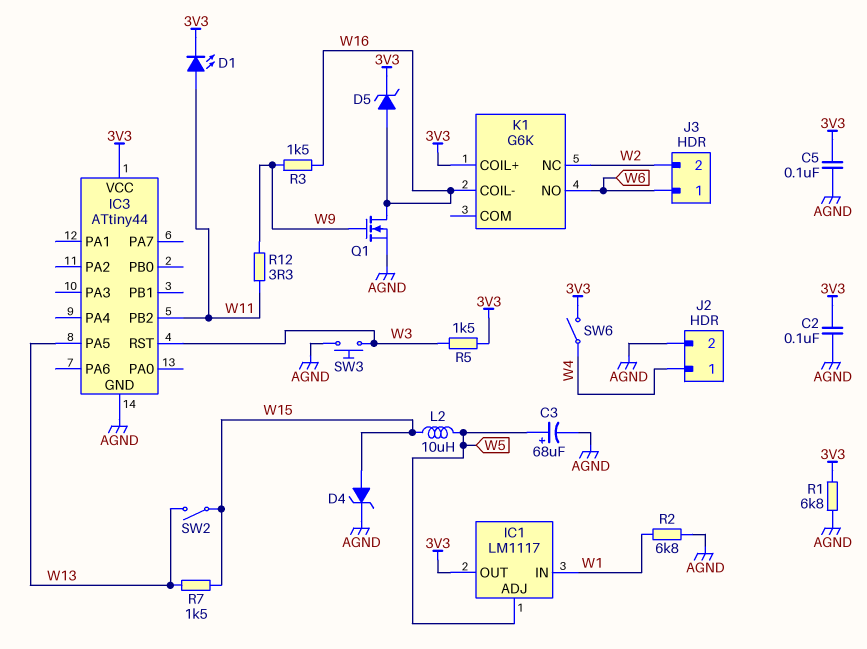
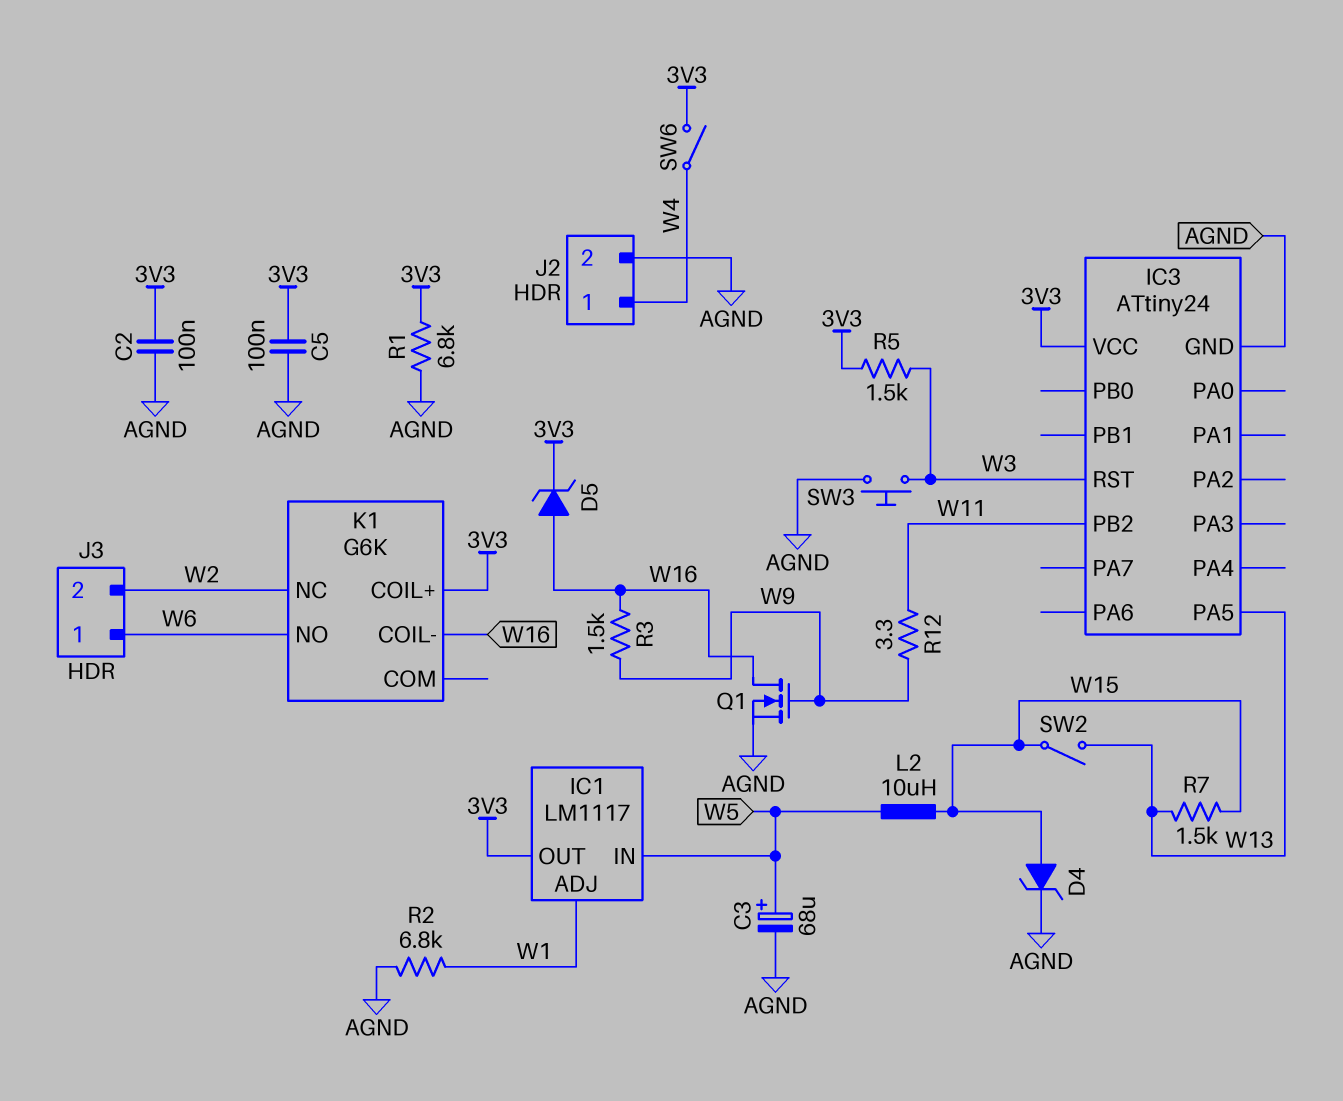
D1: LED (A W11, K 3V3) -> none
IC1 pin ADJ: W5 -> W1
IC1 pin IN: W1 -> W5
IC3: ATtiny44 -> ATtiny24

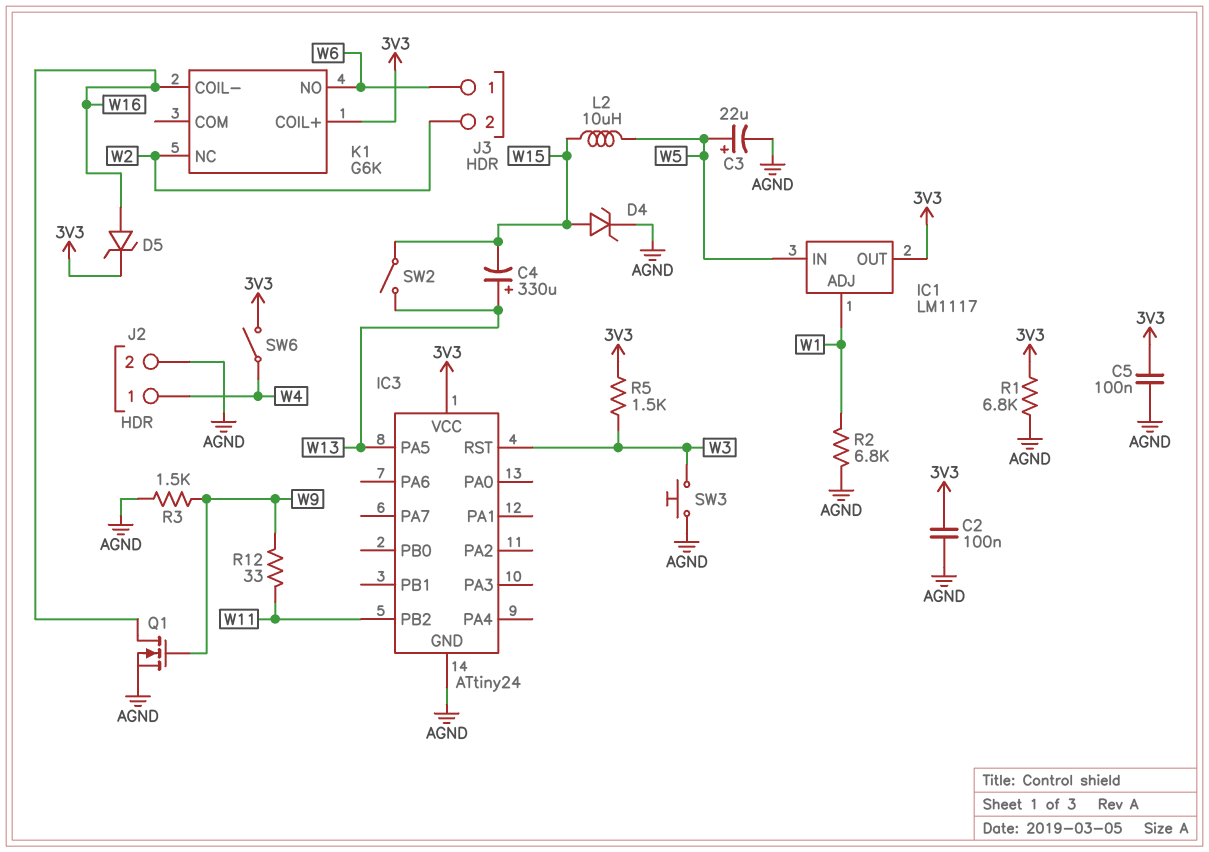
C3: 68uF (plus W5, minus AGND) -> 22uF (plus W5, minus AGND)
C4: none -> 330uF (plus W13, minus W15)
R3: 1.5k (W9, W16) -> 1.5k (AGND, W9)
R7: 1.5k (W13, W15) -> none
R12: 3.3 (W9, W11) -> 33 (W9, W11)

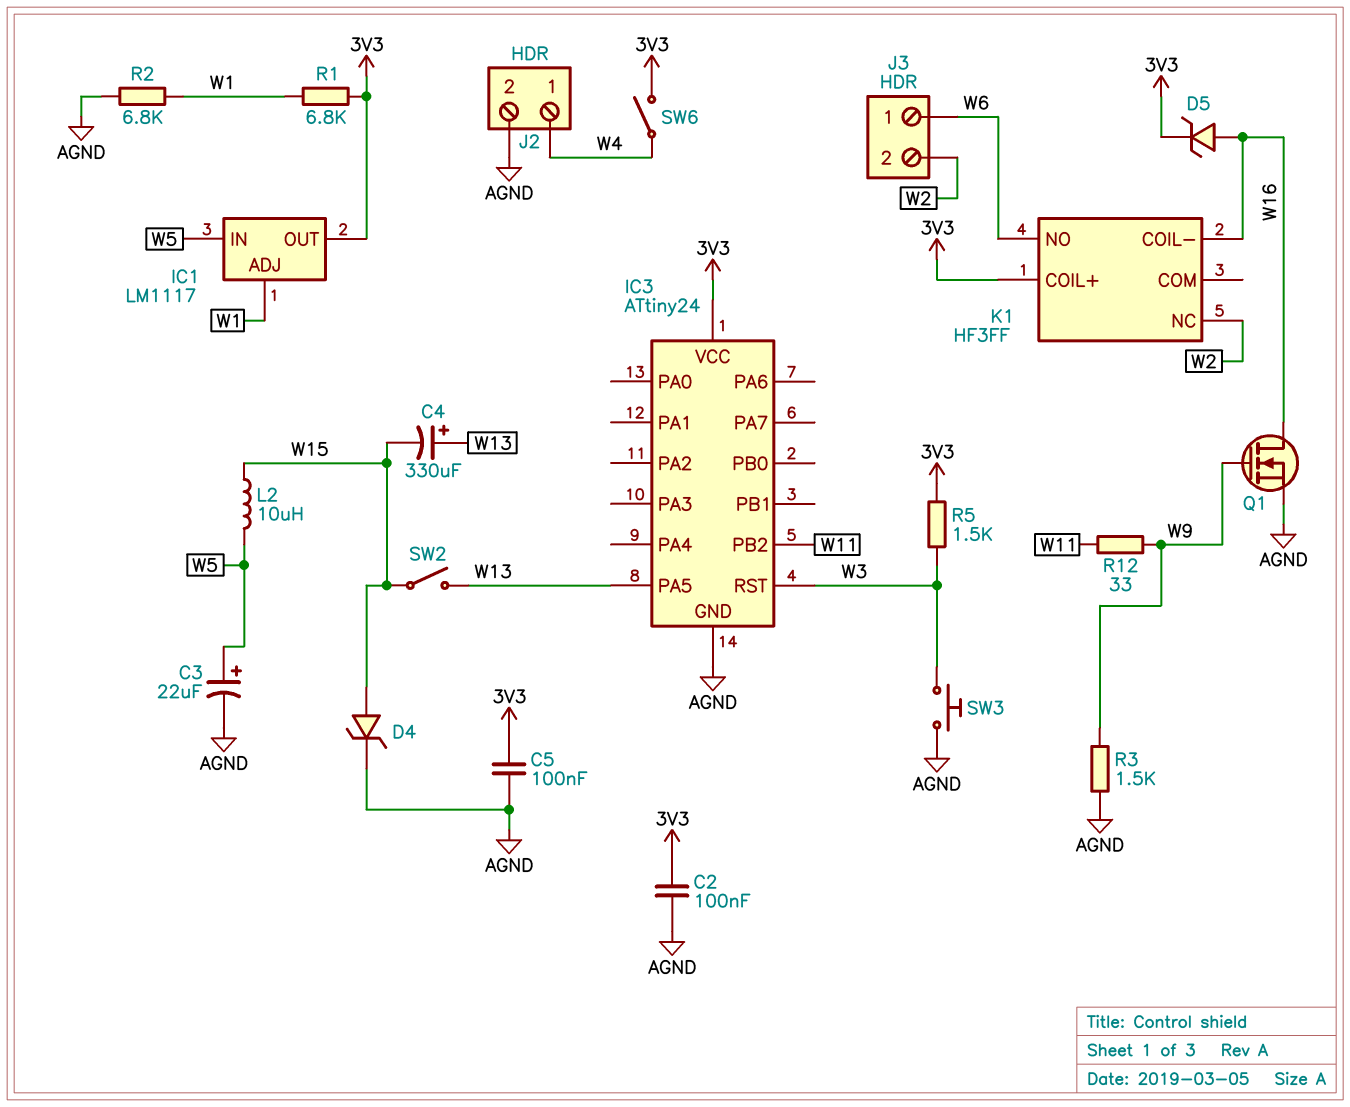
K1: G6K -> HF3FF
R1: 6.8k (3V3, AGND) -> 6.8k (3V3, W1)

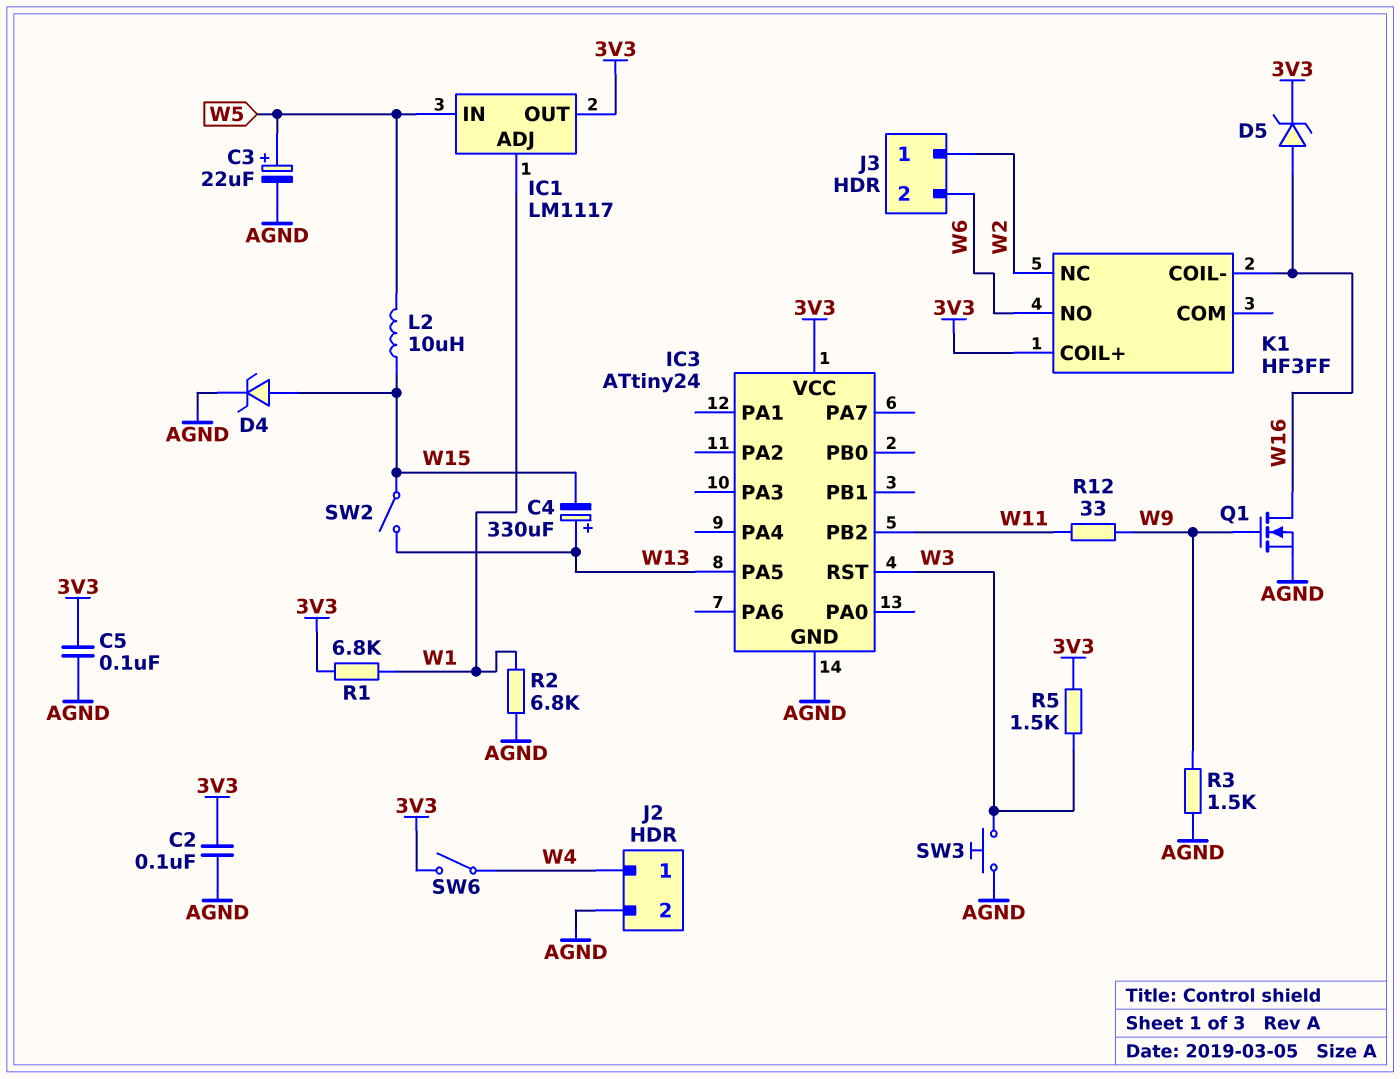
J3 pin 1: W6 -> W2
J3 pin 2: W2 -> W6

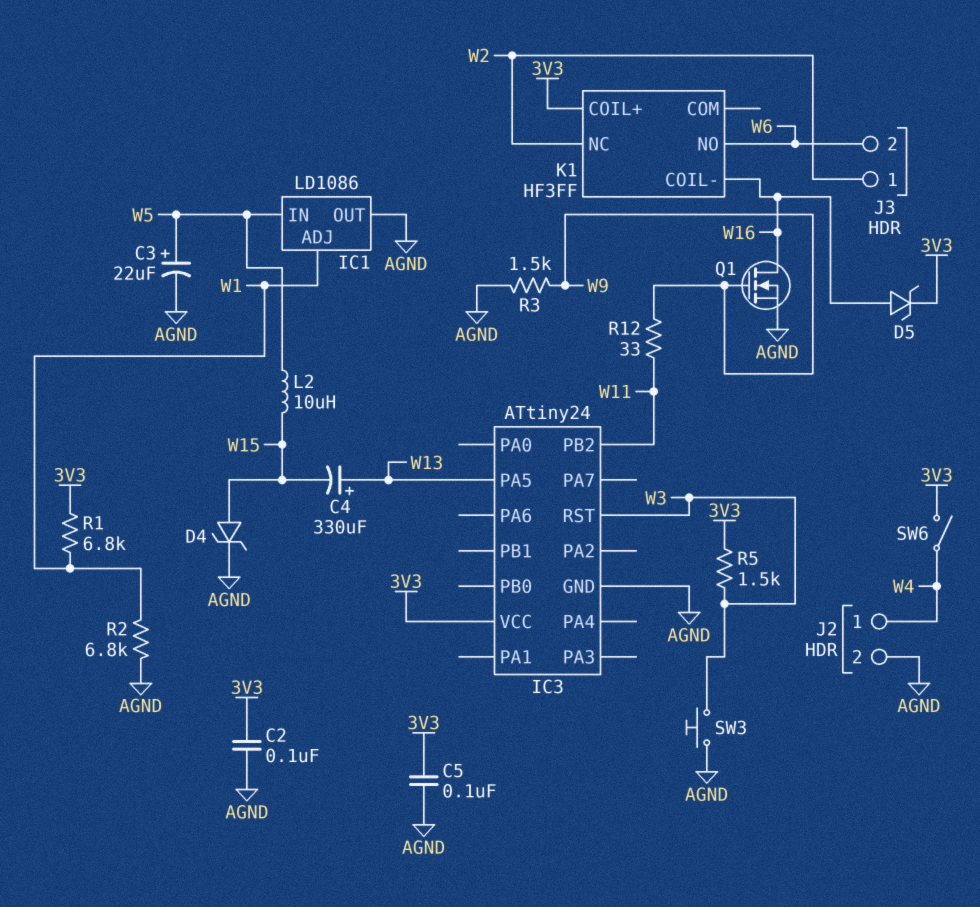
IC1: LM1117 -> LD1086
IC1 pin OUT: 3V3 -> AGND
SW2: switch (W13, W15) -> none

